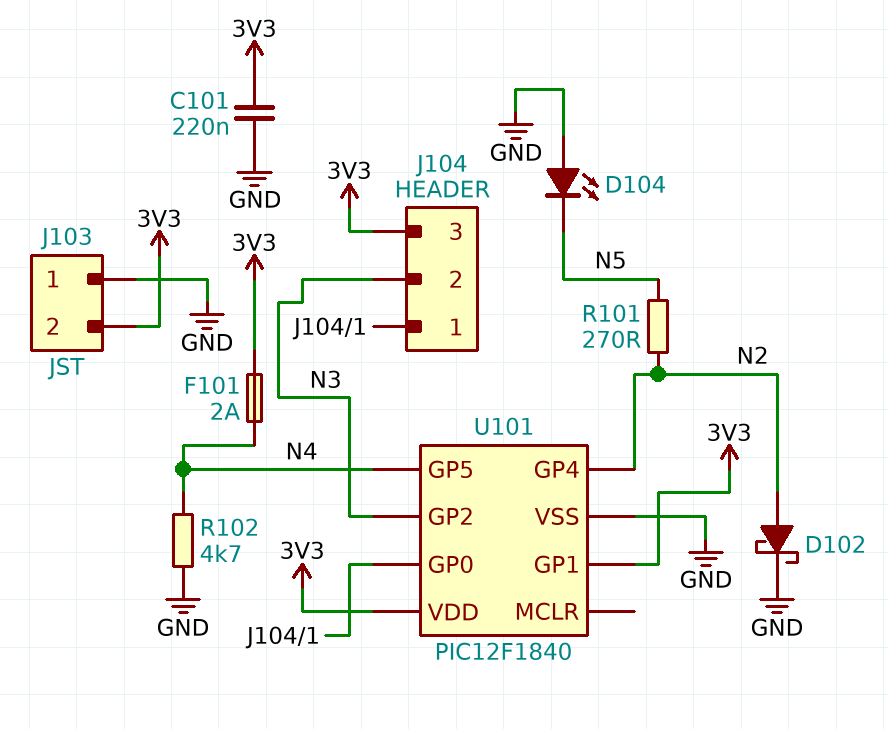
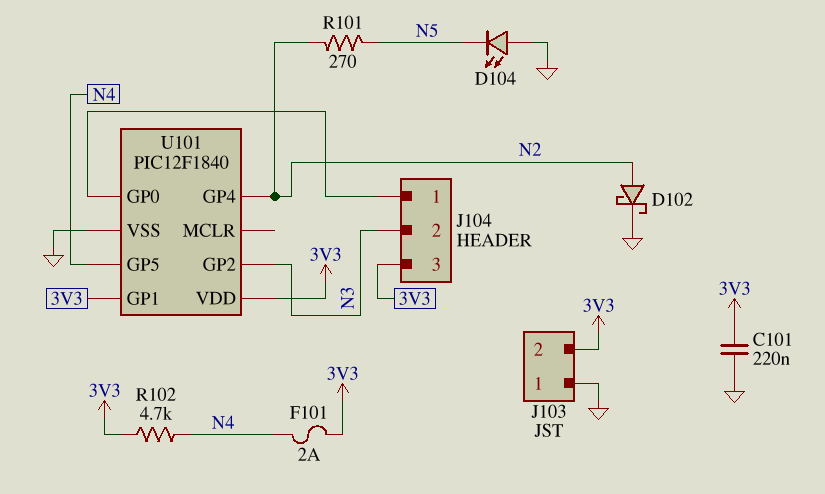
R102: 4.7k (GND, N4) -> 4.7k (3V3, N4)

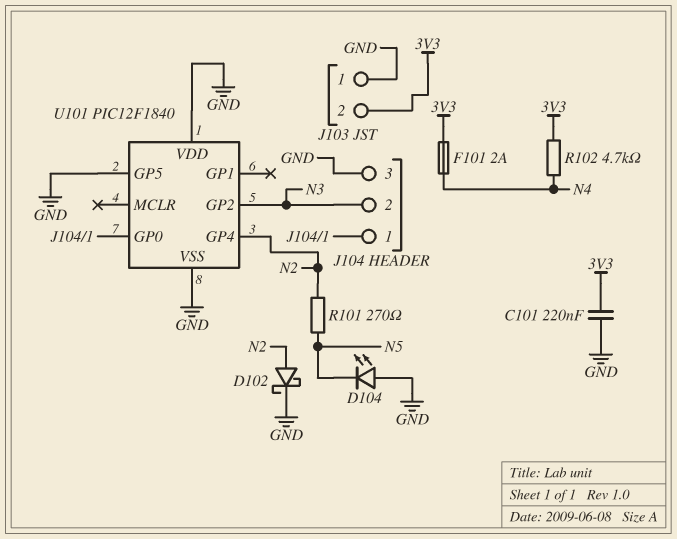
J104 pin 3: 3V3 -> GND
U101 pin GP1: 3V3 -> none
U101 pin GP5: N4 -> GND
U101 pin VDD: 3V3 -> GND

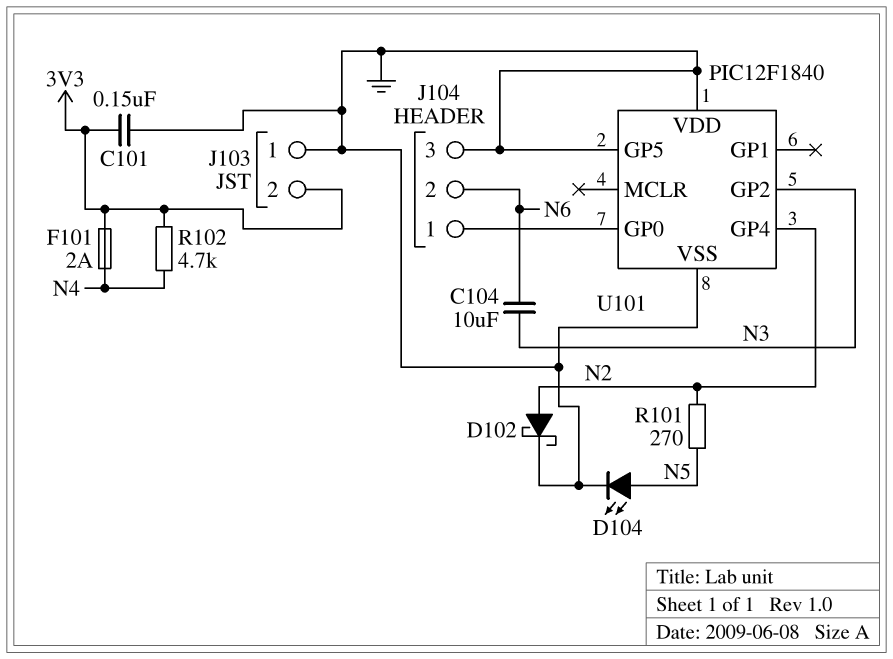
C101: 220nF (3V3, GND) -> 150nF (3V3, GND)
C104: none -> 10uF (N3, N6)
D104: LED (A GND, K N5) -> LED (A N5, K GND)
J104 pin 2: N3 -> N6

